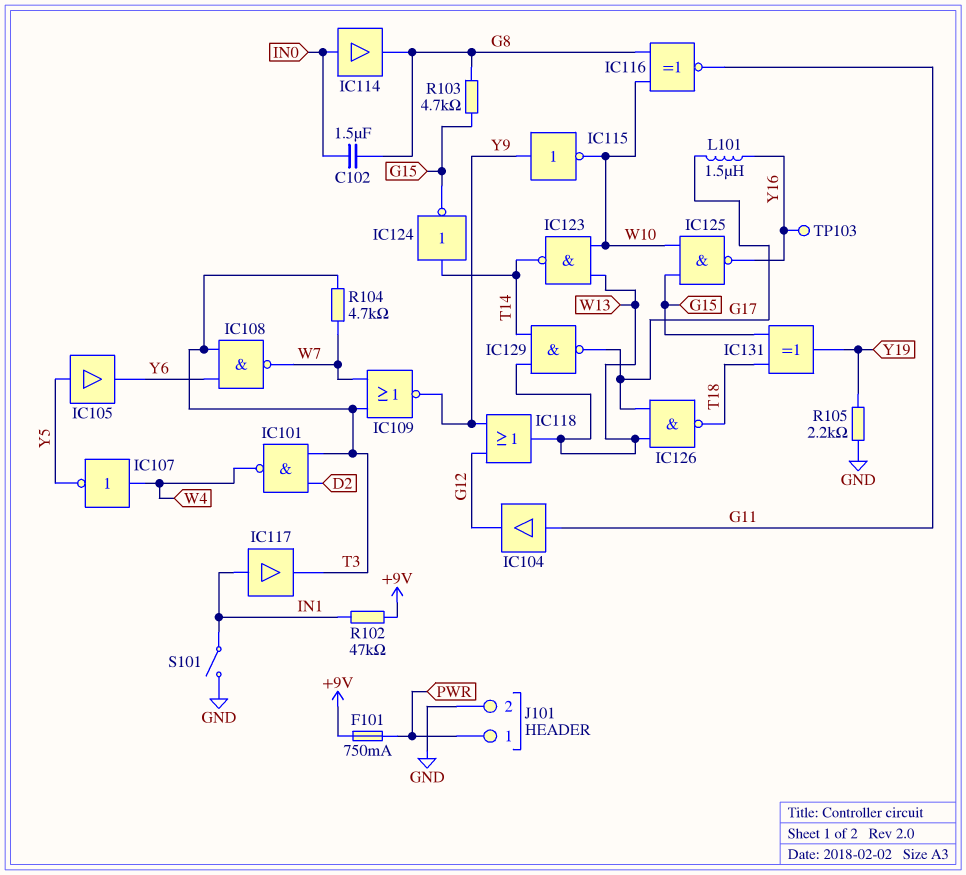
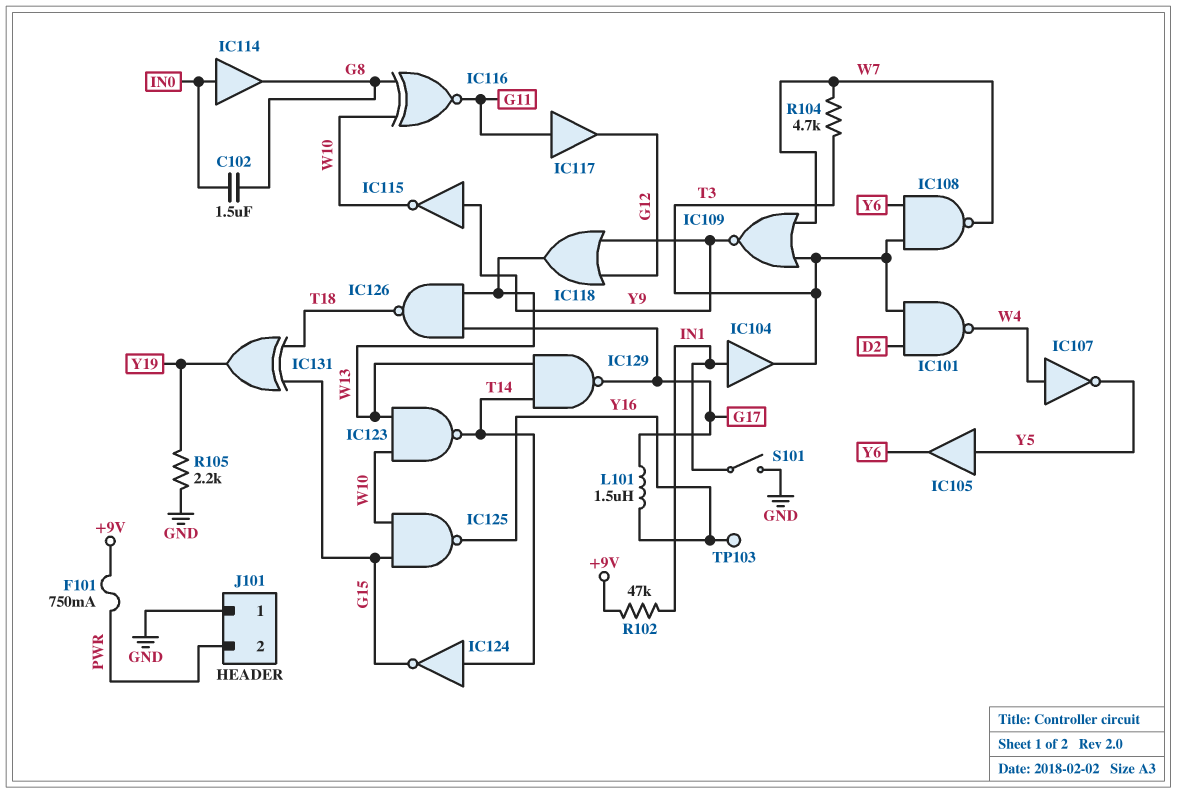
IC104: buffer (in G11, out G12) -> buffer (in IN1, out T3)
IC117: buffer (in IN1, out T3) -> buffer (in G11, out G12)
J101 pin 1: PWR -> GND
J101 pin 2: GND -> PWR
R103: 4.7k (G8, G15) -> none

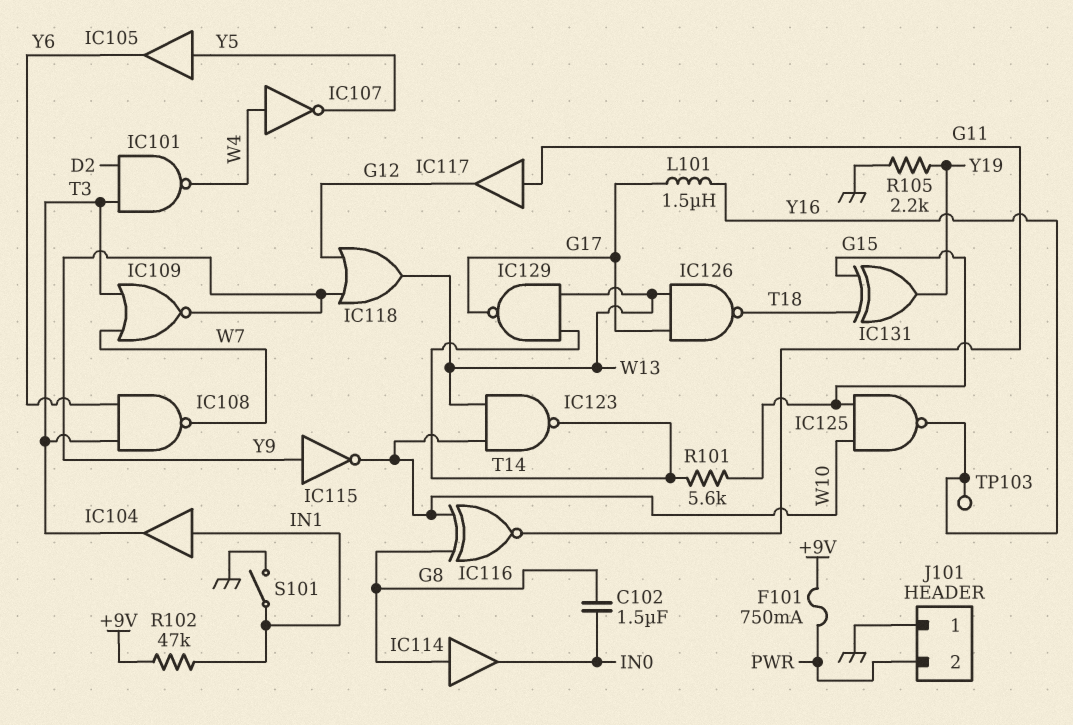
IC114: buffer (in IN0, out G8) -> buffer (in G8, out IN0)
IC124: NOT (in T14, out G15) -> none
R101: none -> 5.6k (G15, T14)
R104: 4.7k (T3, W7) -> none

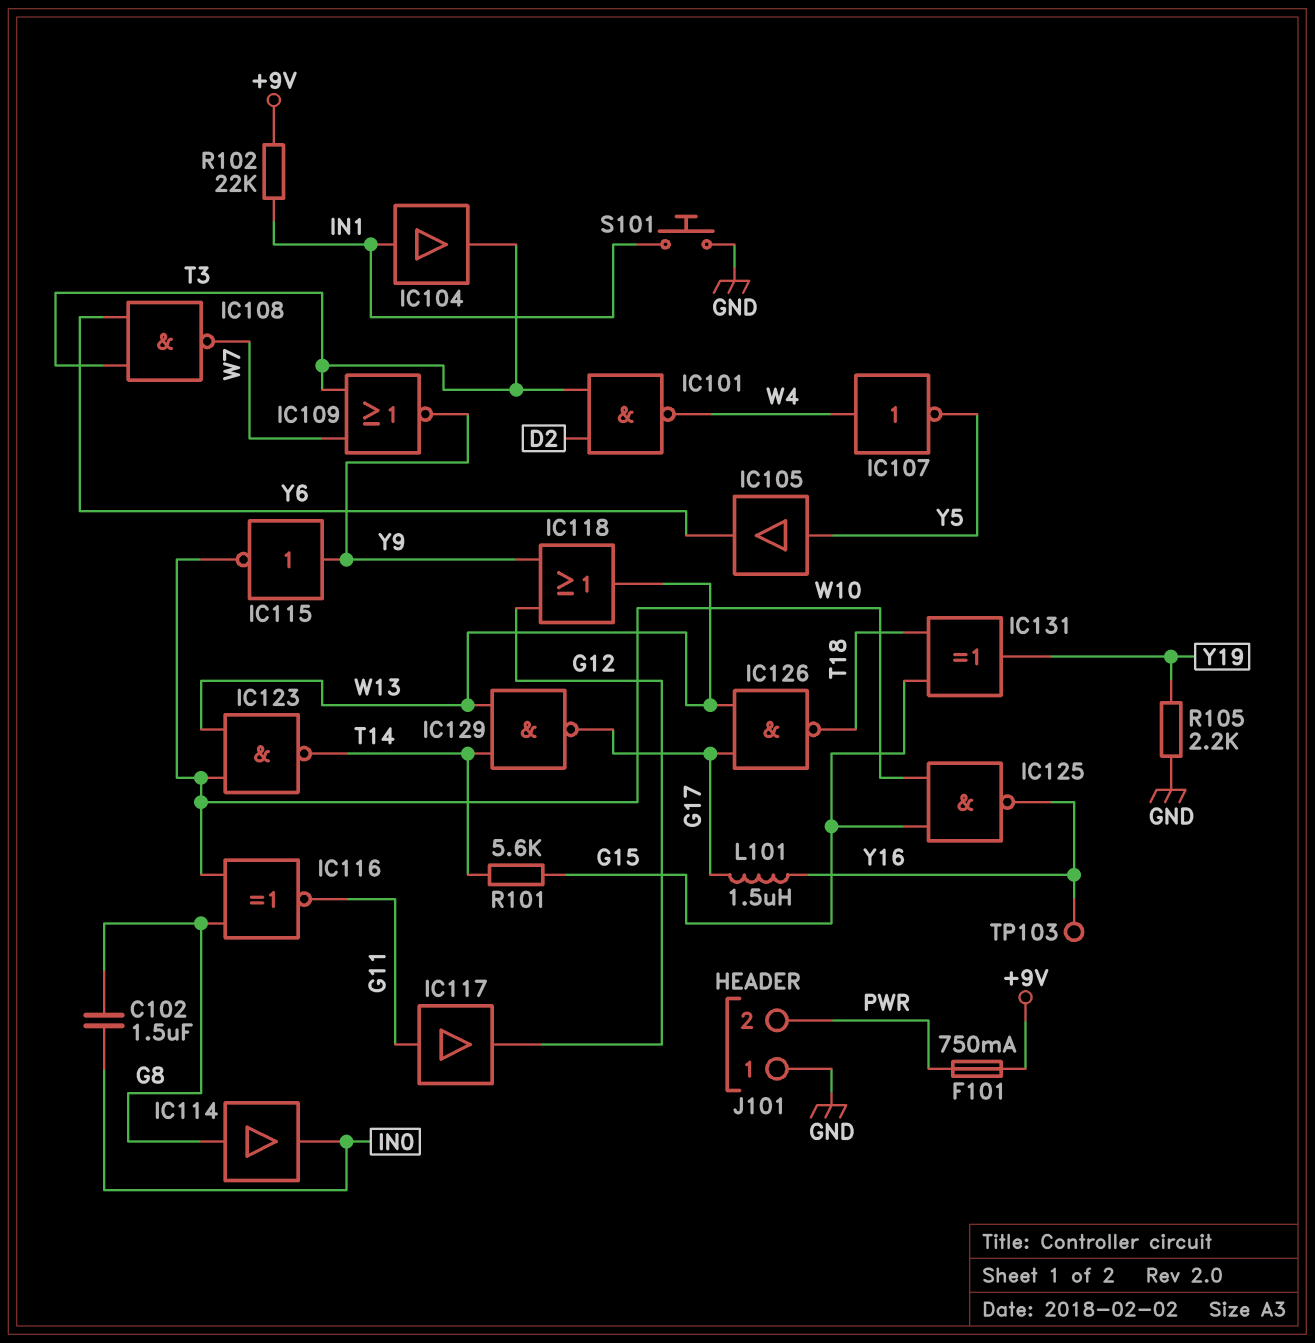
R102: 47k (+9V, IN1) -> 22k (+9V, IN1)
S101: switch (GND, IN1) -> button (GND, IN1)

